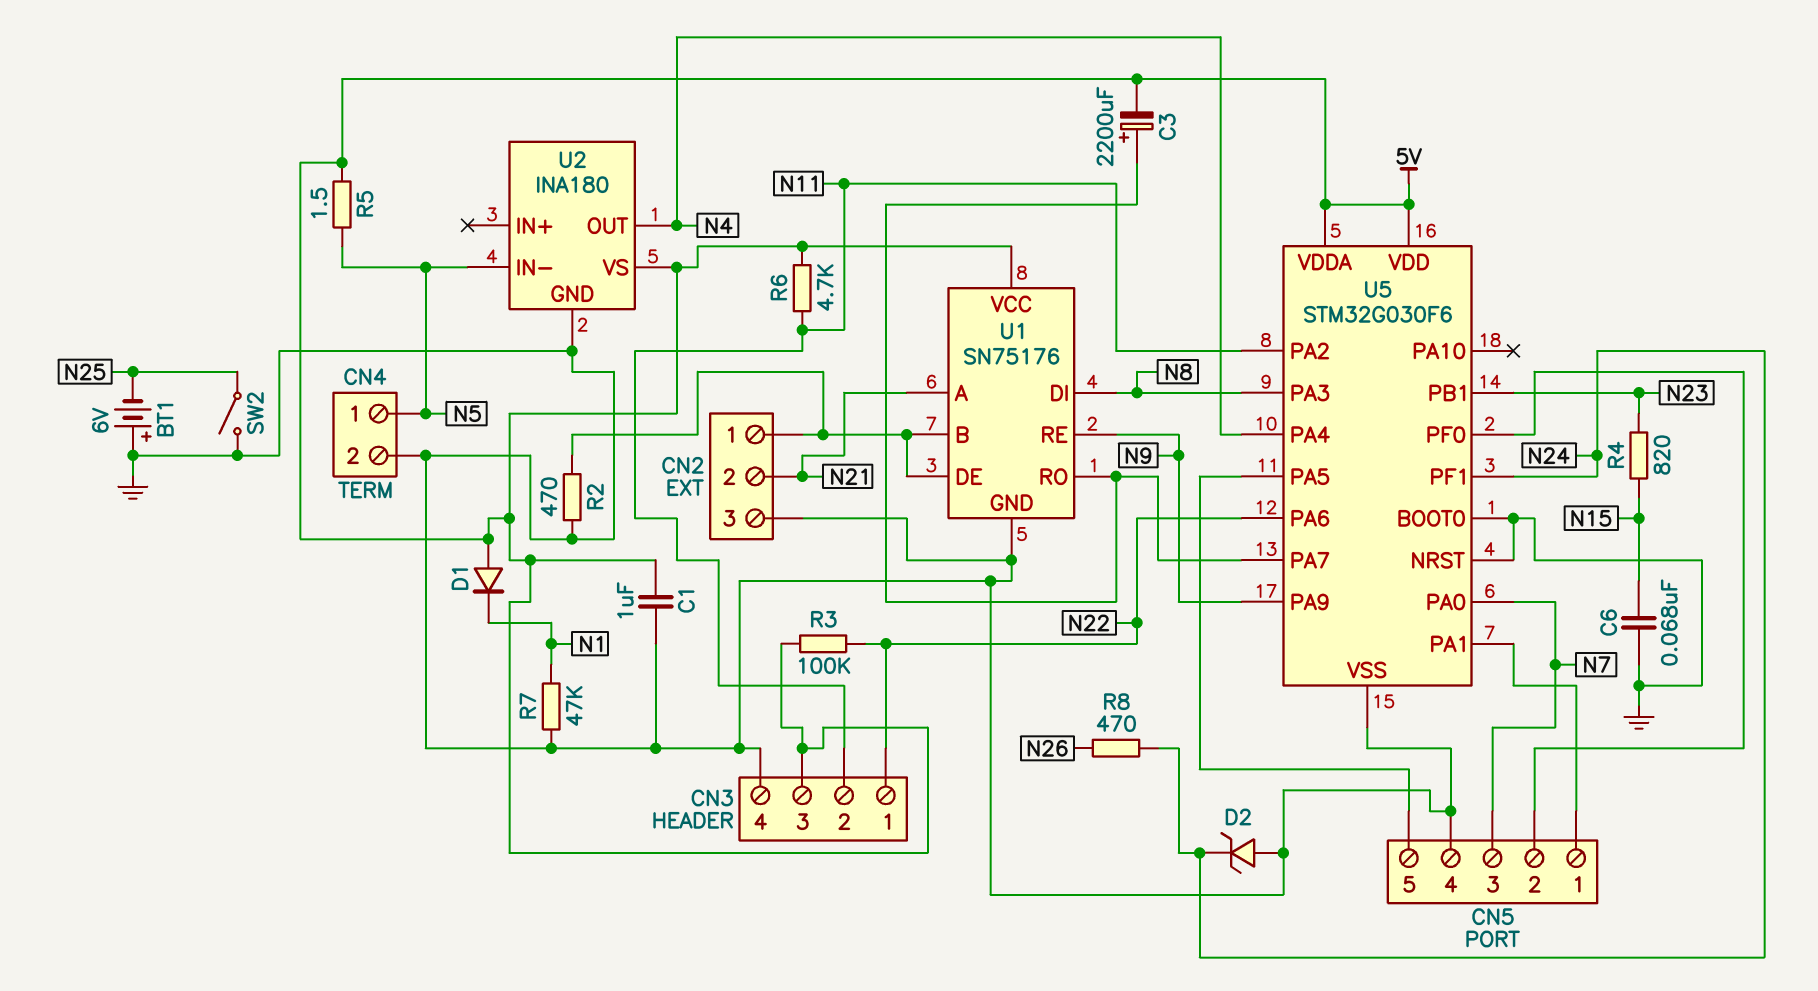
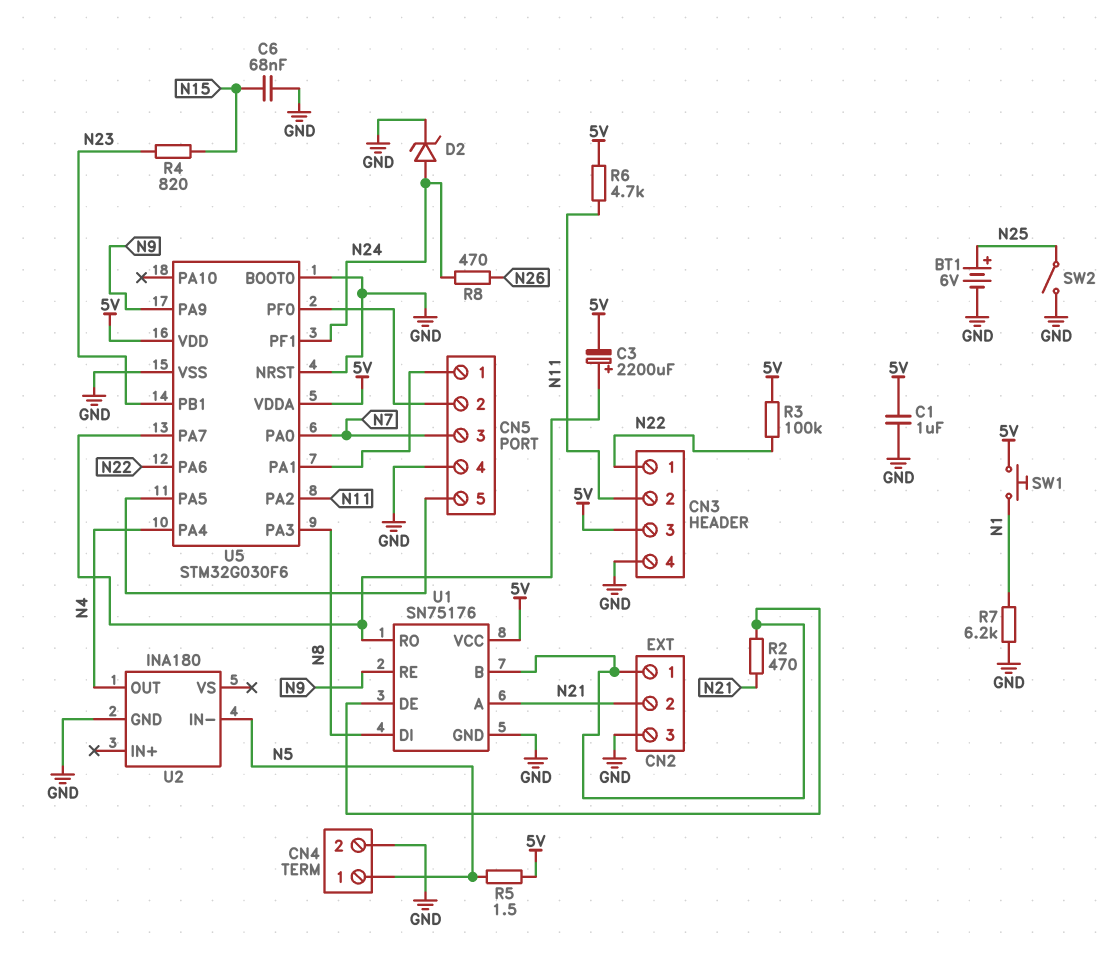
BT1: 6V (plus GND, minus N25) -> 6V (plus N25, minus GND)
D1: diode (A 5V, K N1) -> none
D2: zener (A GND, K N24) -> zener (A N24, K GND)
R2: 470 (CN2/1, GND) -> 470 (CN2/1, N21)
R7: 47k (GND, N1) -> 6.2k (GND, N1)
SW1: none -> button (5V, N1)
U2 pin VS: 5V -> none

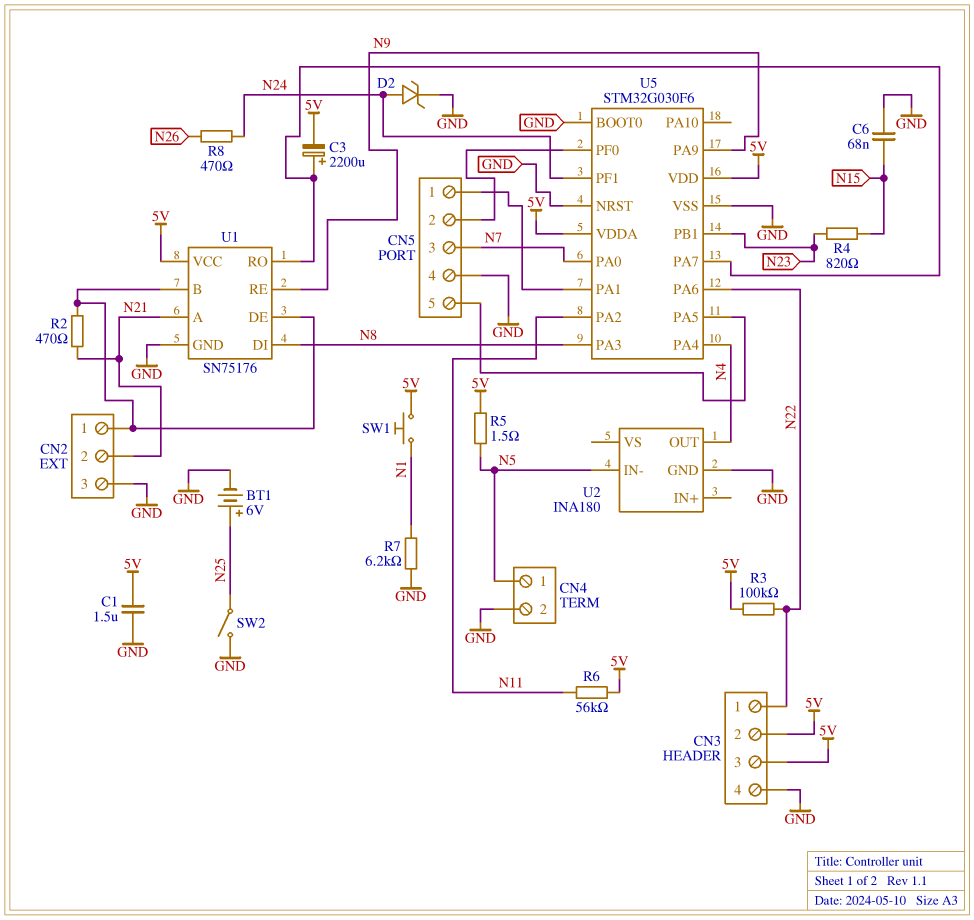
C1: 1uF (5V, GND) -> 1.5uF (5V, GND)
CN3 pin 2: N11 -> 5V
R6: 4.7k (5V, N11) -> 56k (5V, N11)

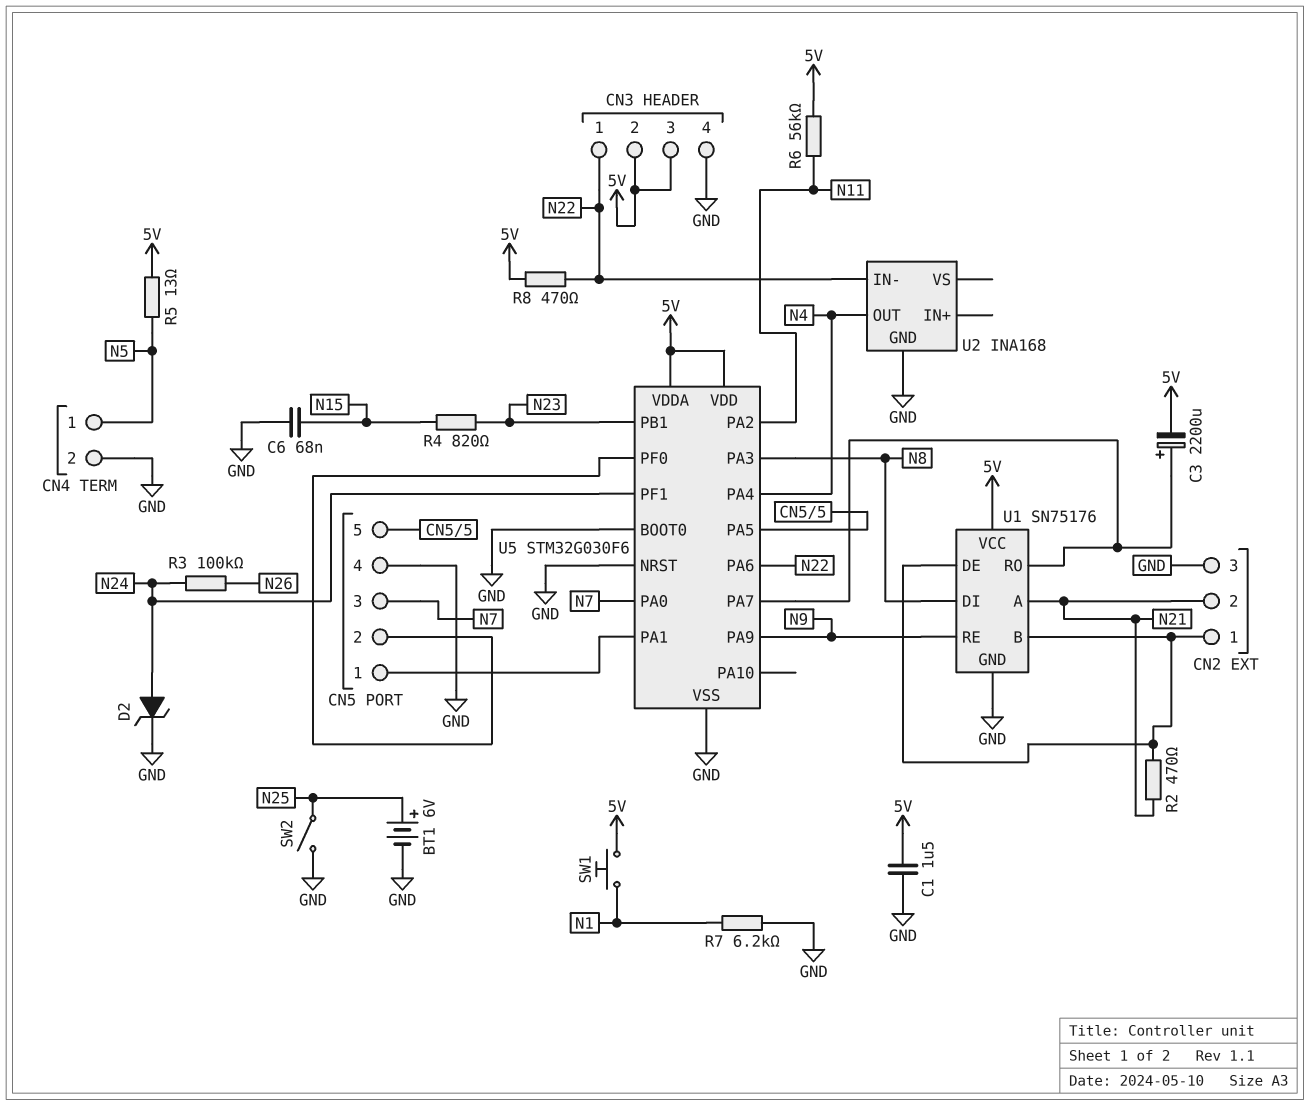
R3: 100k (5V, N22) -> 100k (N24, N26)
R5: 1.5 (5V, N5) -> 13 (5V, N5)
R8: 470 (N24, N26) -> 470 (5V, N22)
U2: INA180 -> INA168
U2 pin IN-: N5 -> N22

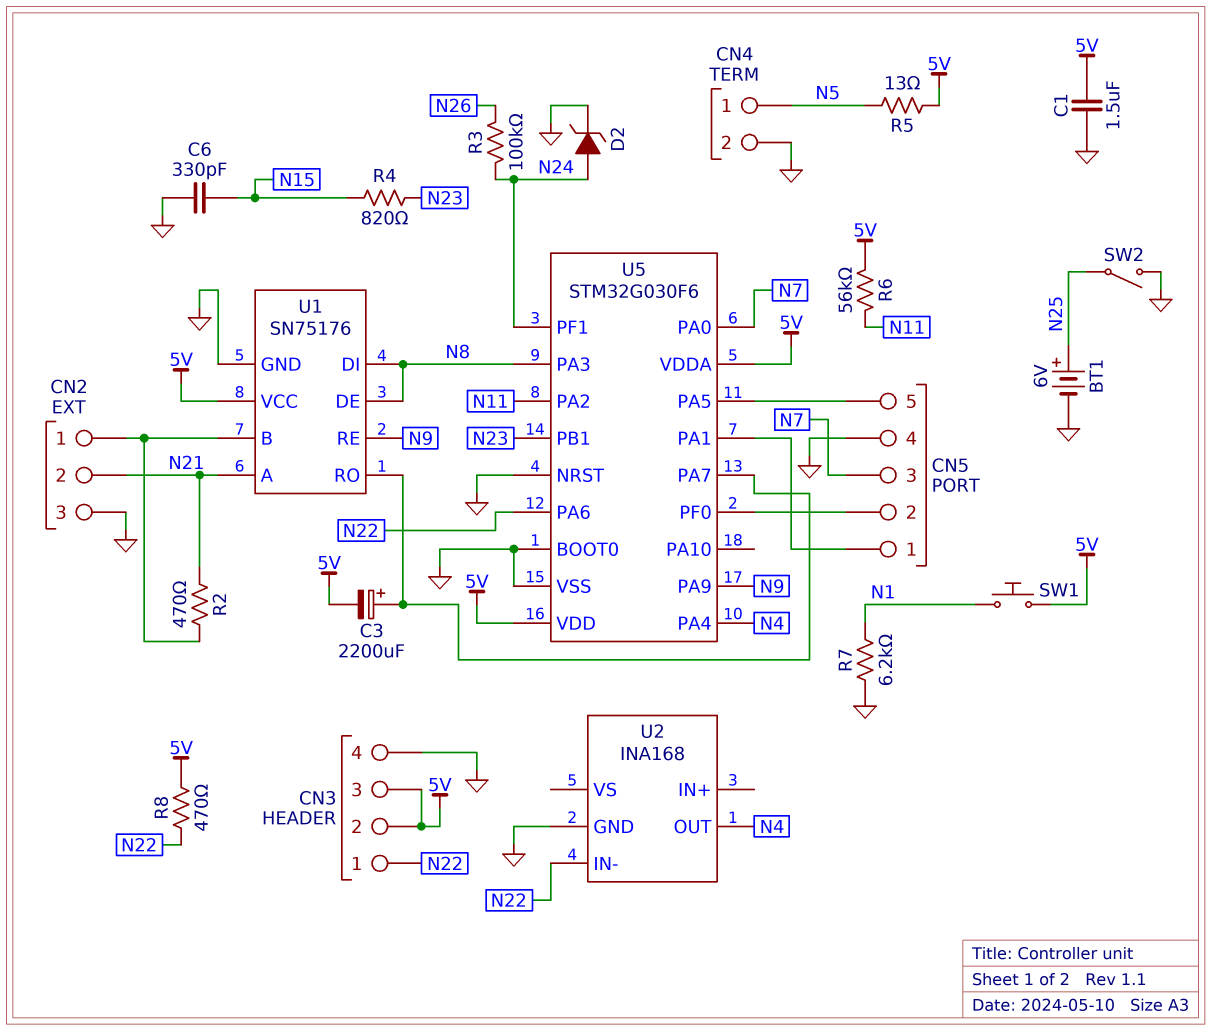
C6: 68nF (GND, N15) -> 330pF (GND, N15)
U1 pin DE: CN2/1 -> N8

